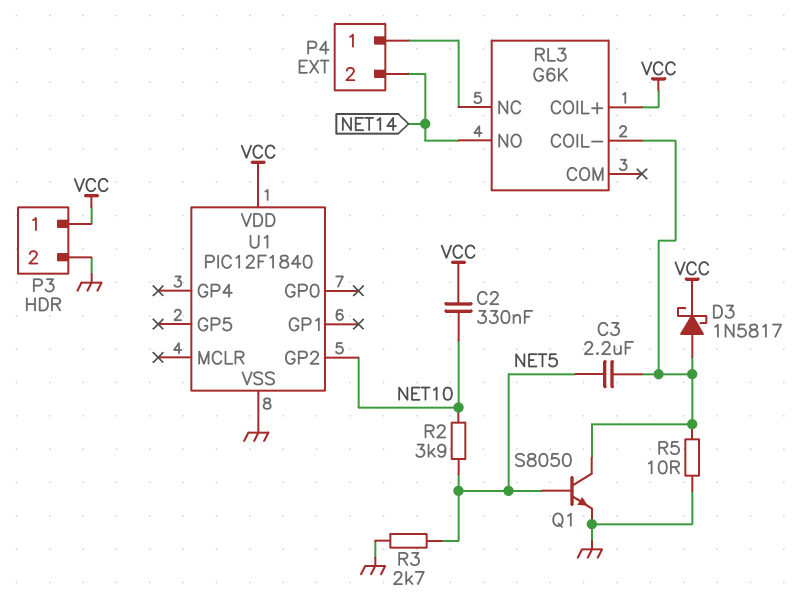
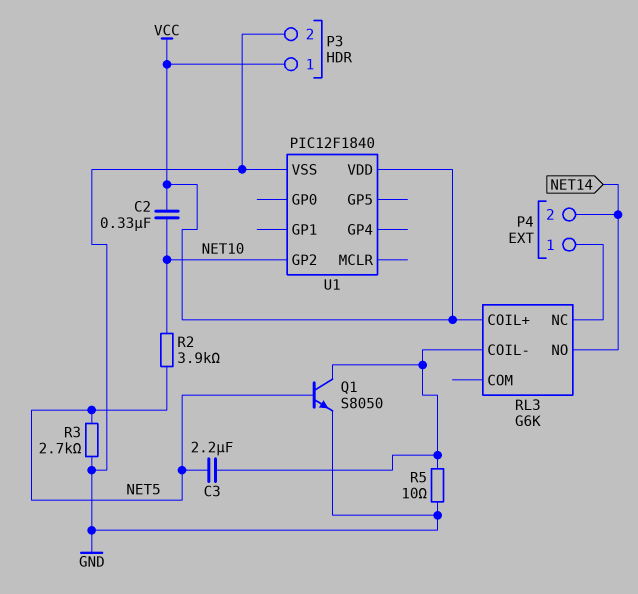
D3: schottky 1N5817 (A RL3/COIL-, K VCC) -> none

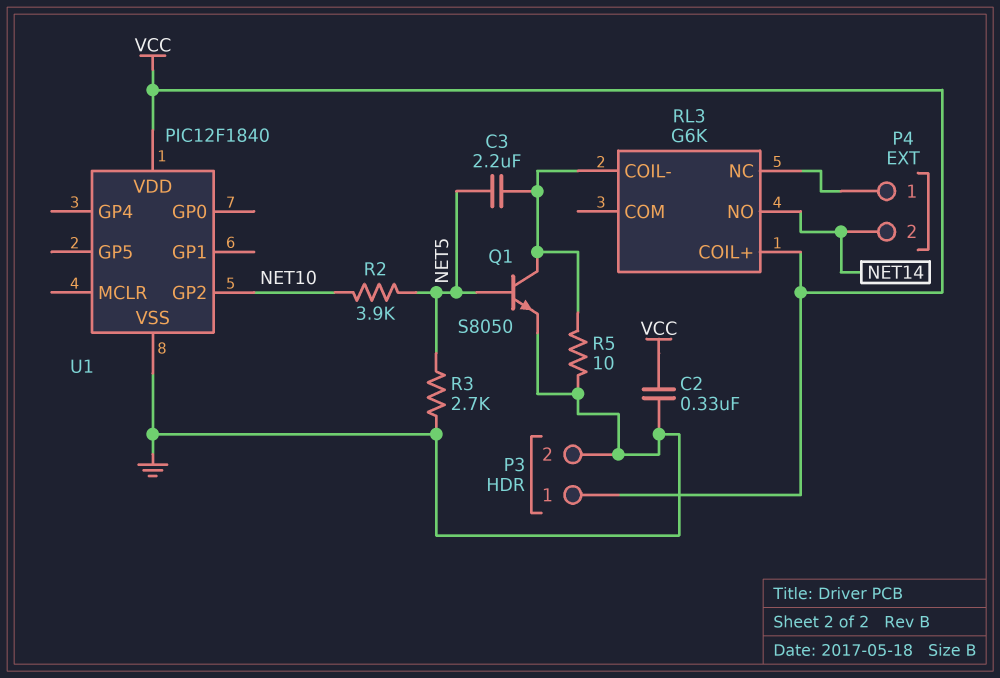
C2: 330nF (NET10, VCC) -> 330nF (GND, VCC)

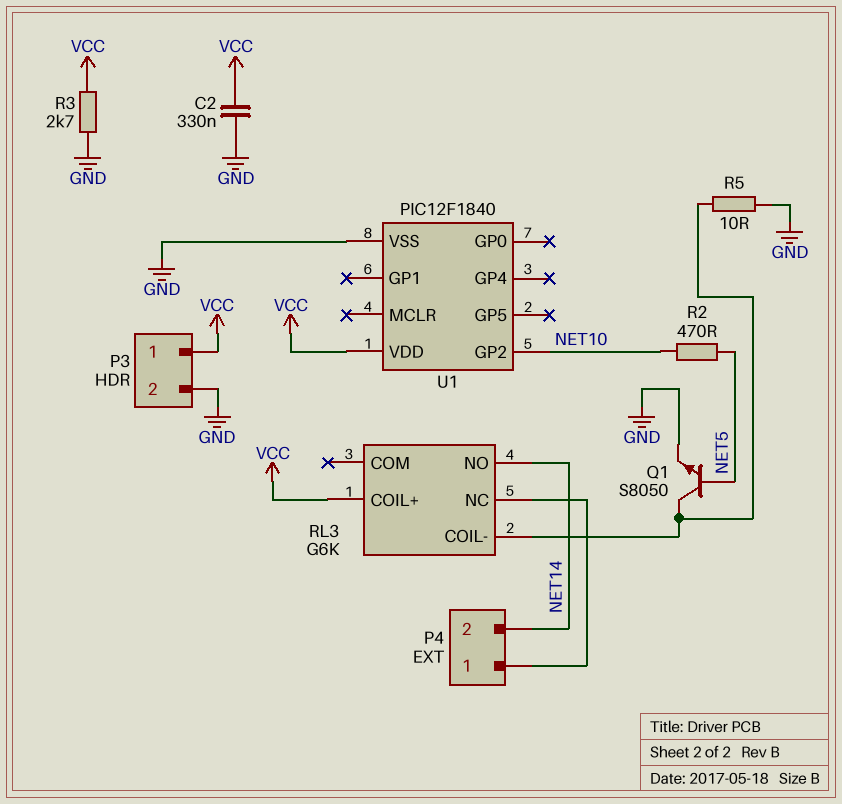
C3: 2.2uF (NET5, RL3/COIL-) -> none
R2: 3.9k (NET5, NET10) -> 470 (NET5, NET10)
R3: 2.7k (GND, NET5) -> 2.7k (GND, VCC)

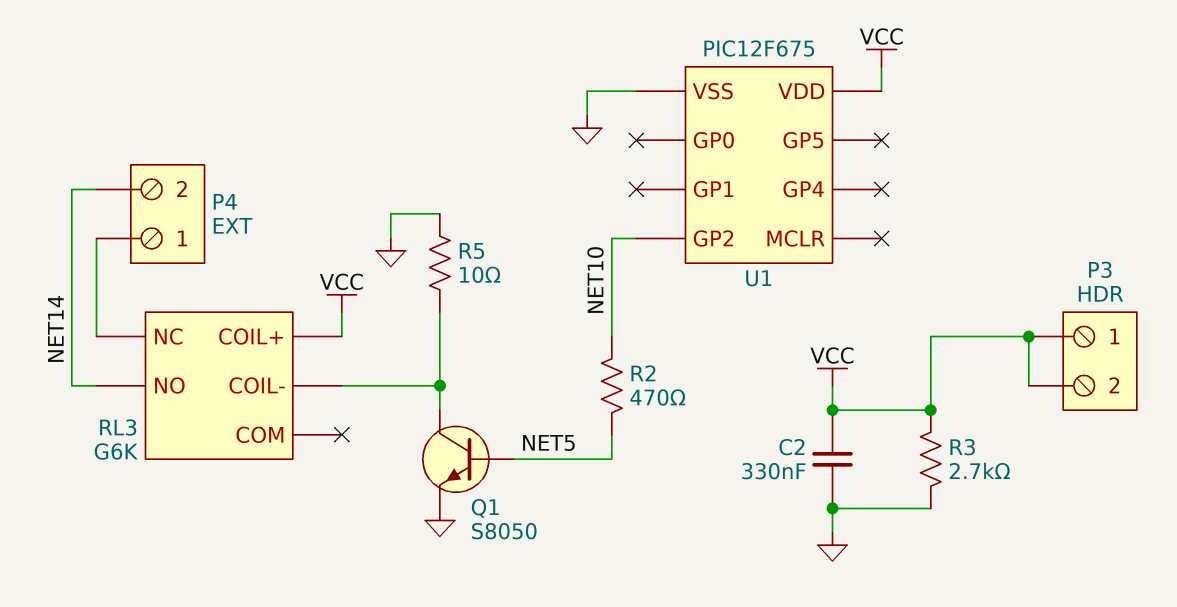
P3 pin 2: GND -> VCC
U1: PIC12F1840 -> PIC12F675

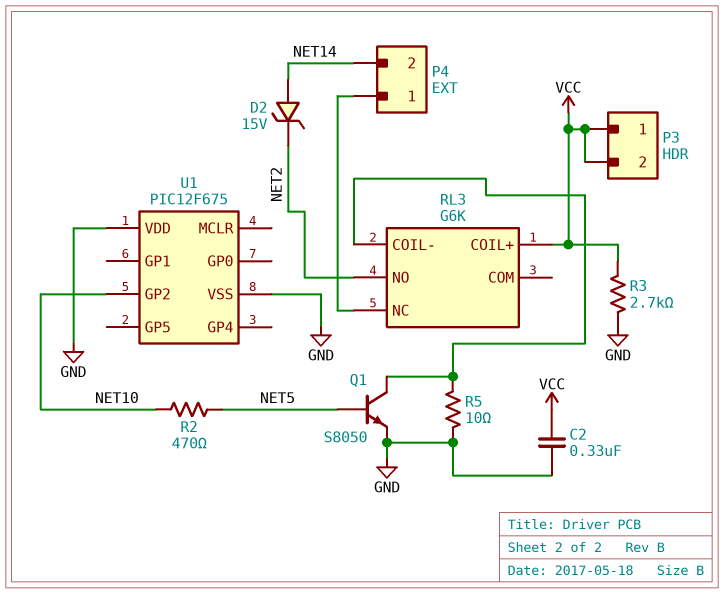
D2: none -> zener 15V (A NET14, K NET2)
RL3 pin NO: NET14 -> NET2
U1 pin VDD: VCC -> GND

